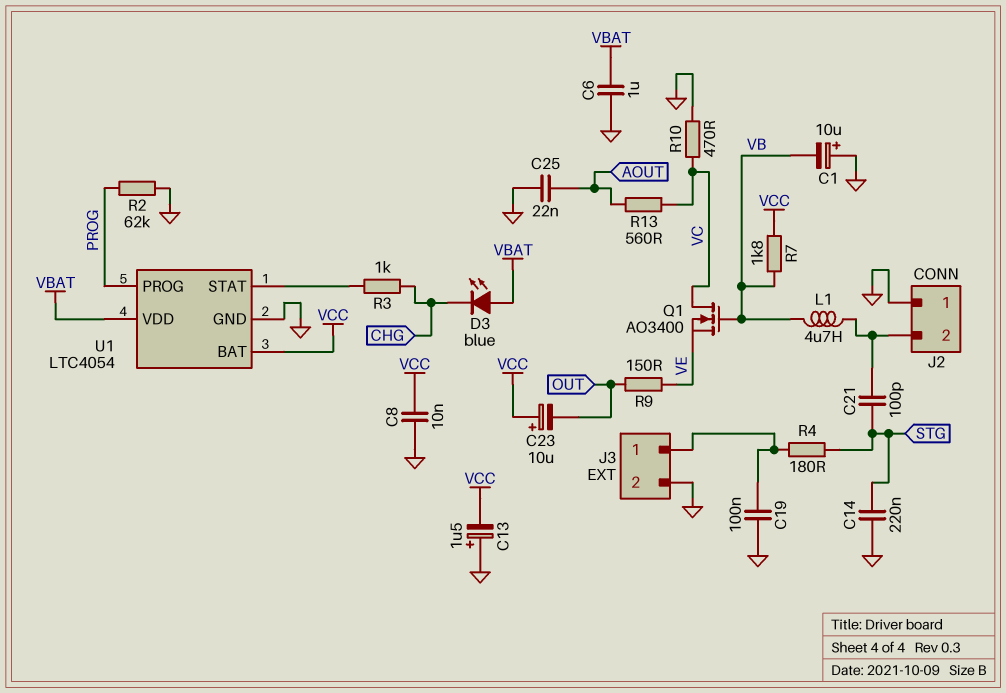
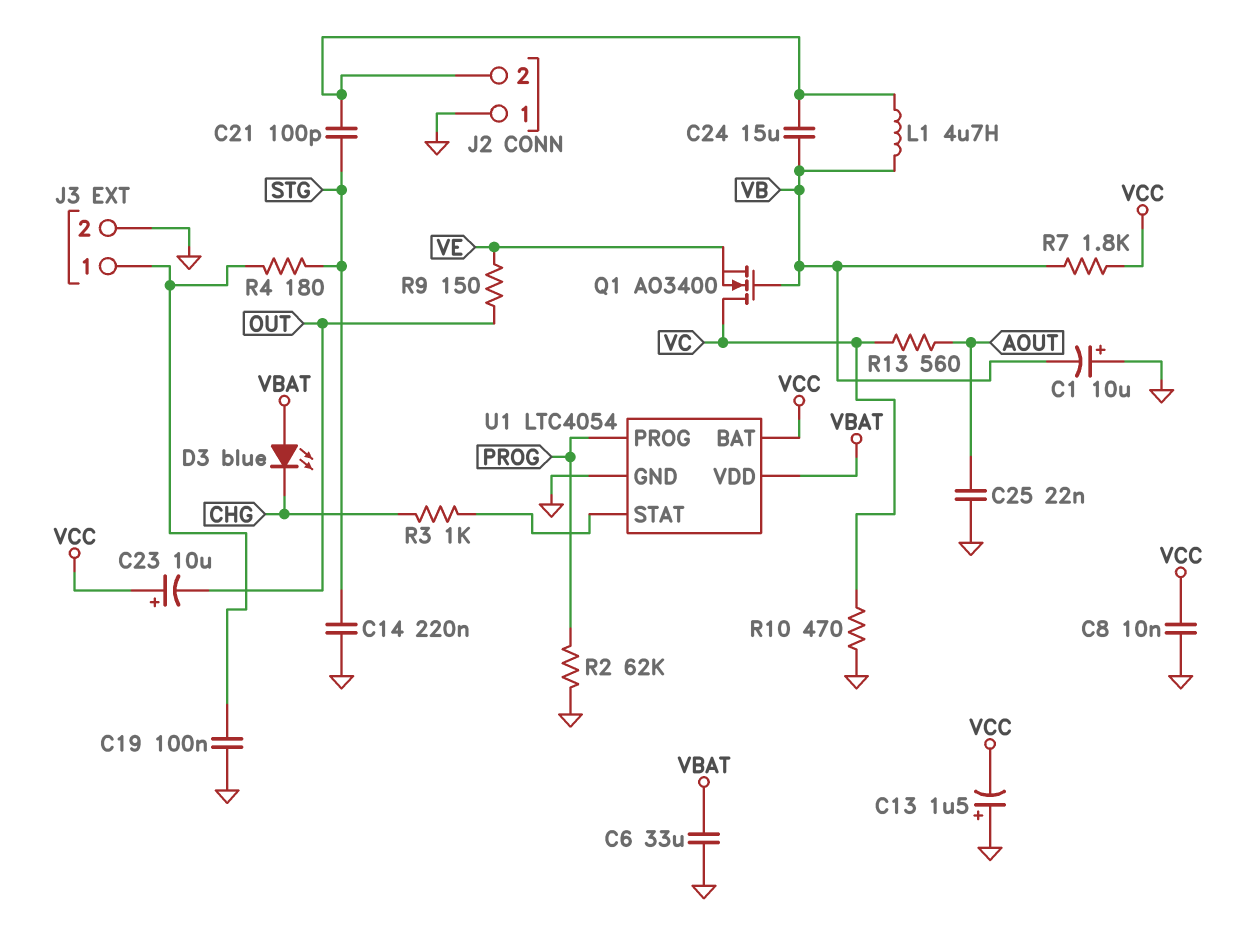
C6: 1uF (GND, VBAT) -> 33uF (GND, VBAT)
C24: none -> 15uF (J2/2, VB)

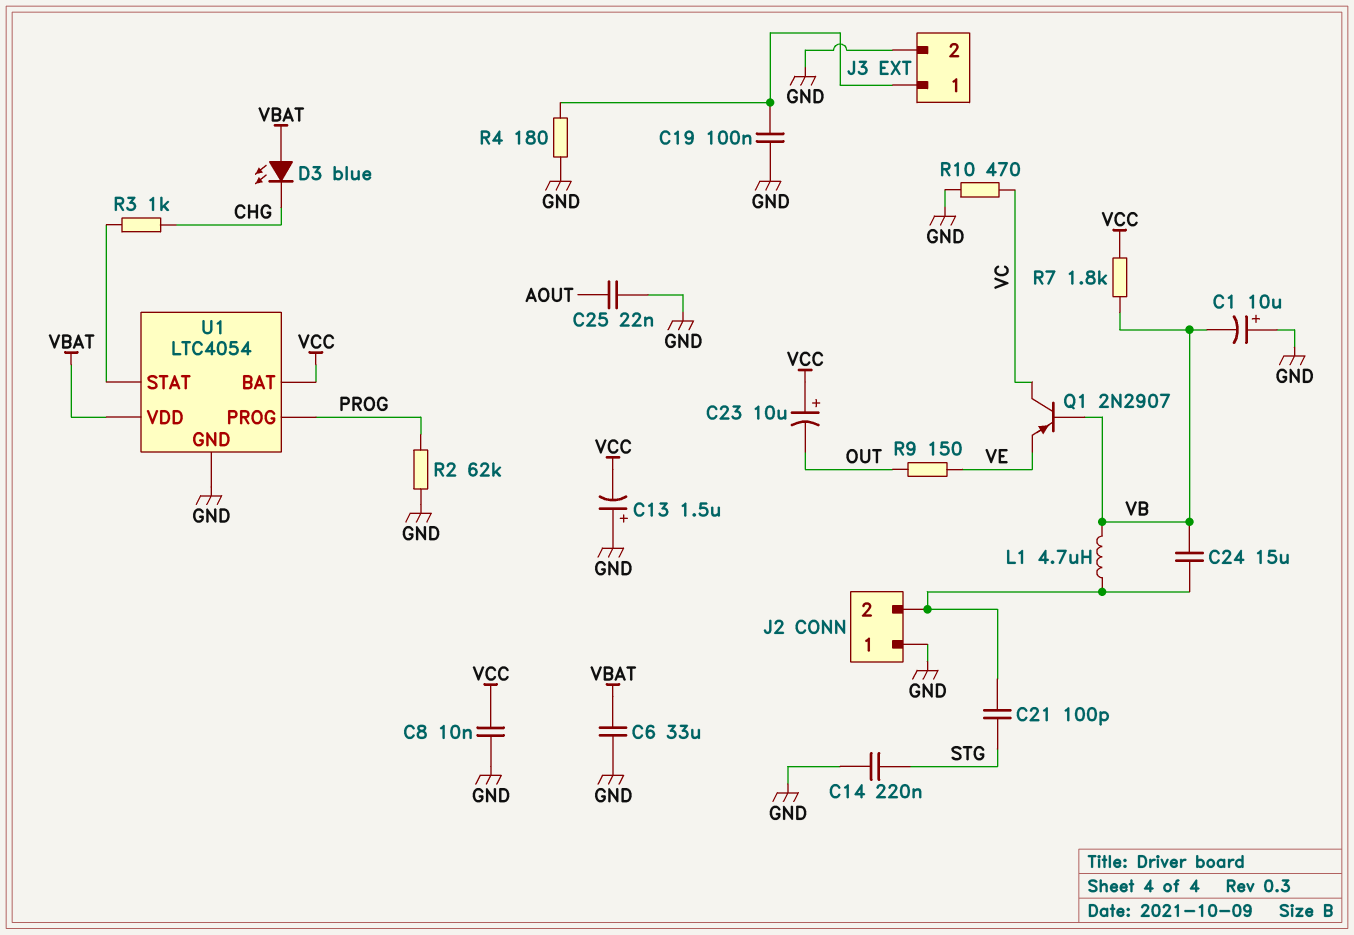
Q1: NMOS AO3400 (G VB, D VC, S VE) -> PNP 2N2907 (B VB, C VC, E VE)
R4: 180 (J3/1, STG) -> 180 (GND, J3/1)
R13: 560 (AOUT, VC) -> none

